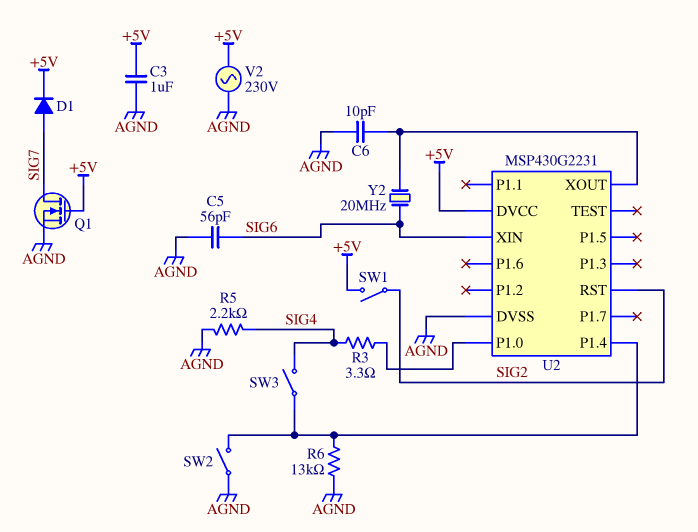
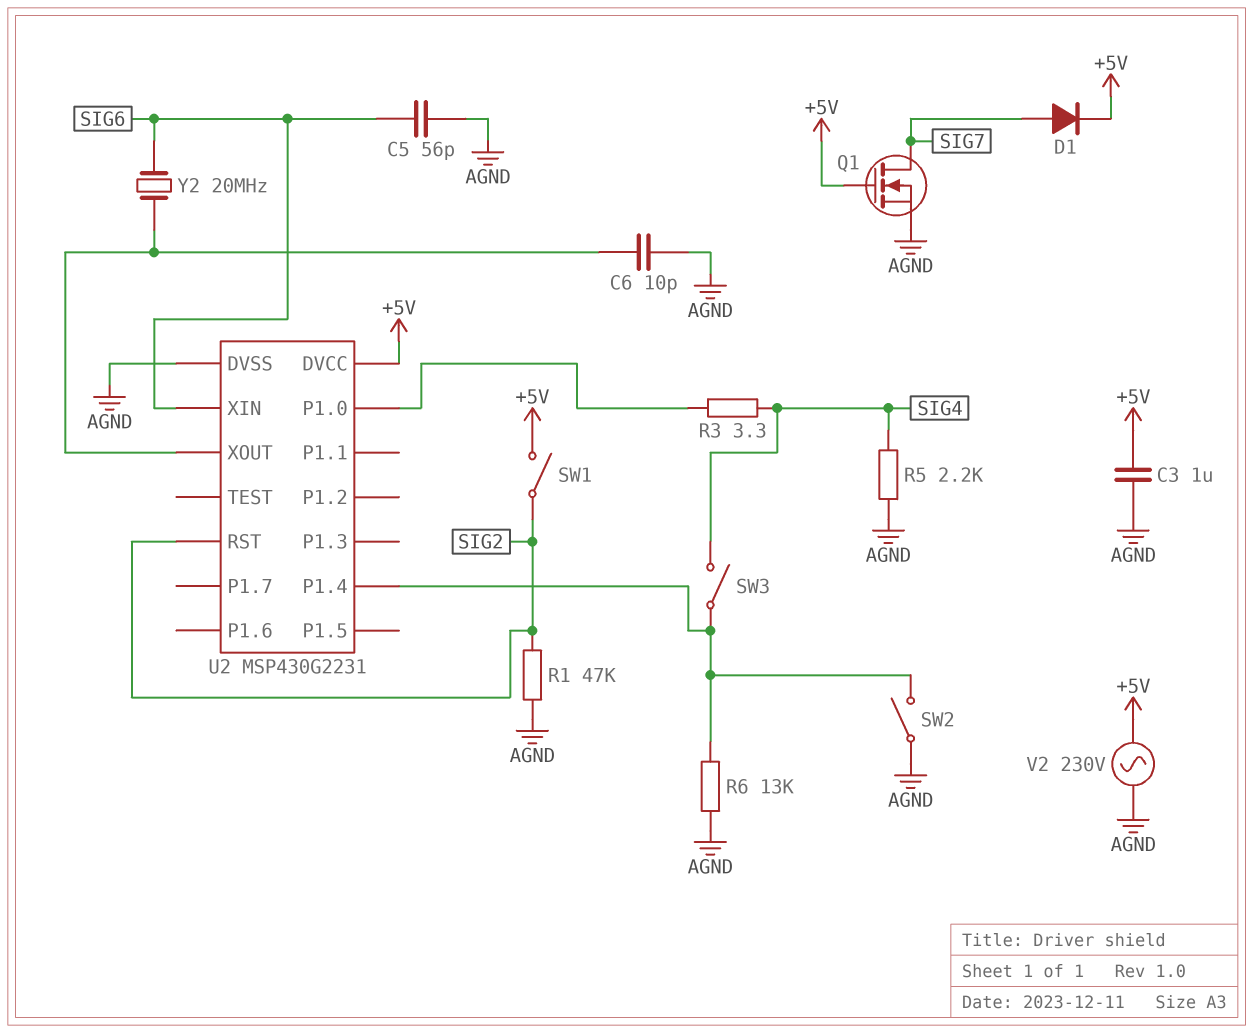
R1: none -> 47k (AGND, SIG2)

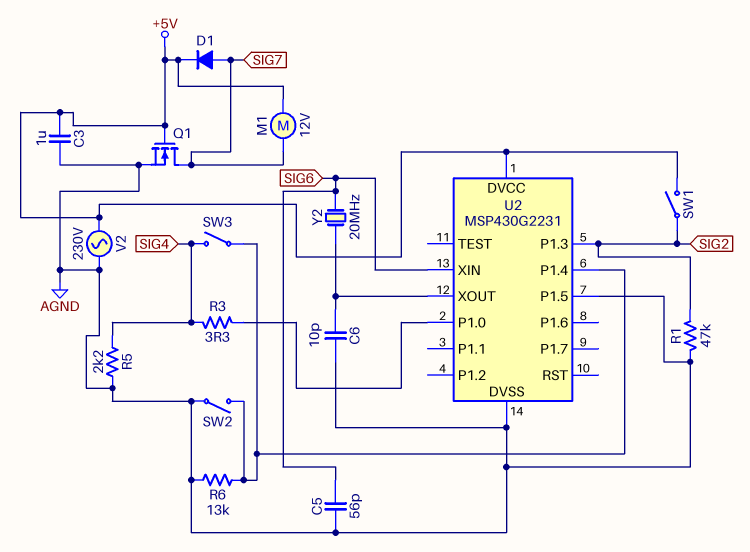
M1: none -> motor 12V (+5V, SIG7)
U2 pin P1.3: none -> SIG2
U2 pin P1.5: none -> AGND
U2 pin RST: SIG2 -> none

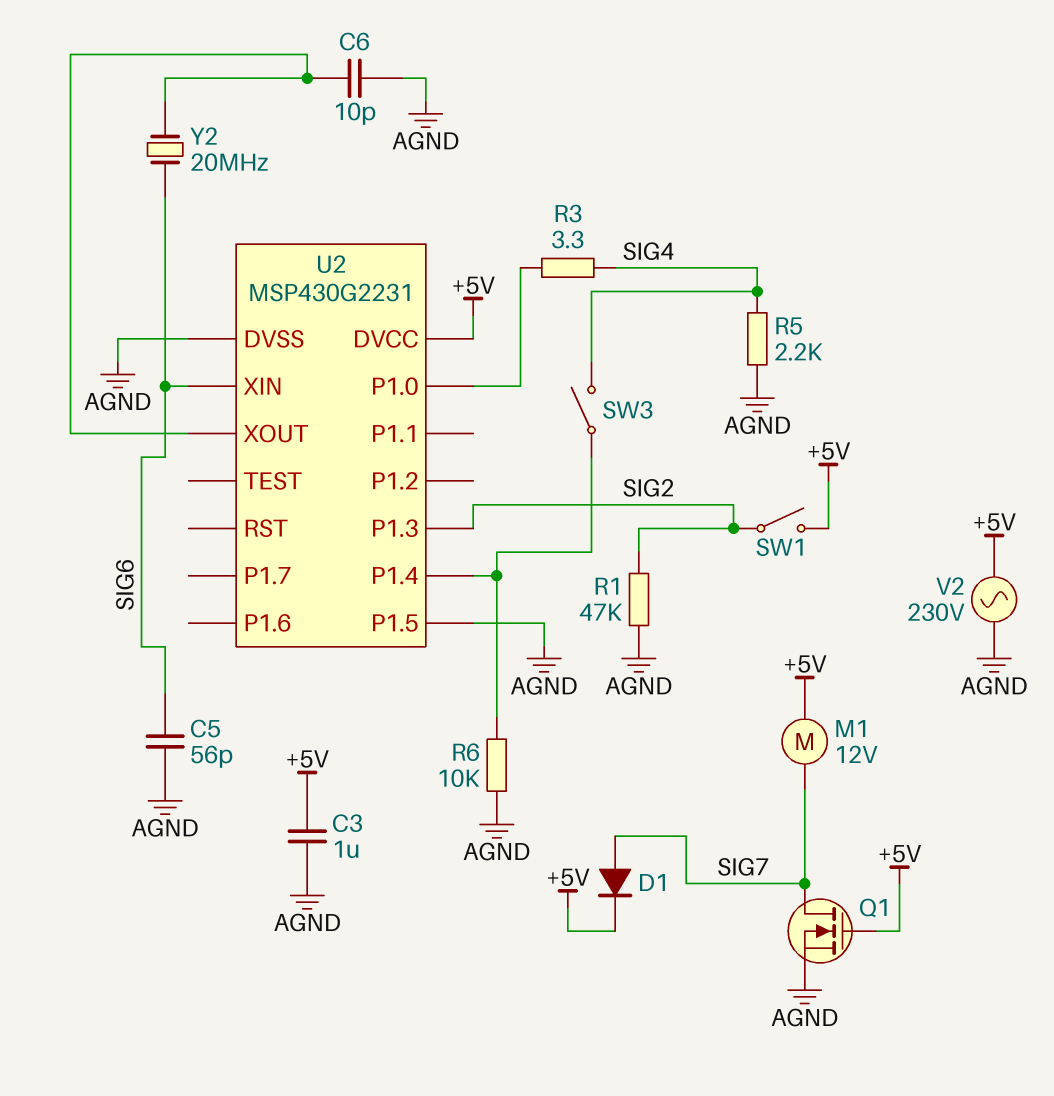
R6: 13k (AGND, U2/P1.4) -> 10k (AGND, U2/P1.4)
SW2: switch (AGND, U2/P1.4) -> none

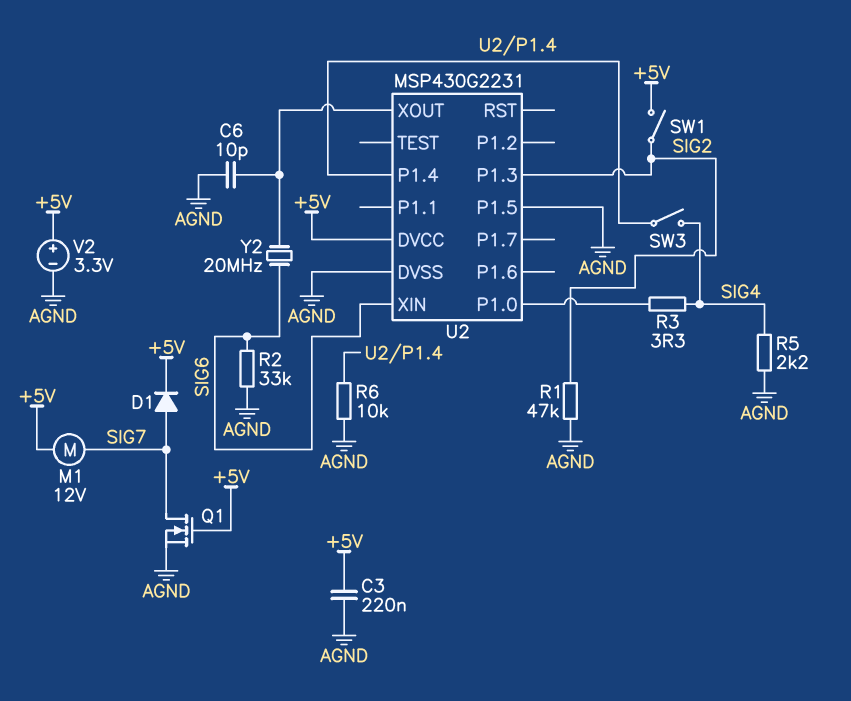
C3: 1uF (+5V, AGND) -> 220nF (+5V, AGND)
C5: 56pF (AGND, SIG6) -> none
R2: none -> 33k (AGND, SIG6)
V2: AC 230V (+5V, AGND) -> 3.3V (plus +5V, minus AGND)

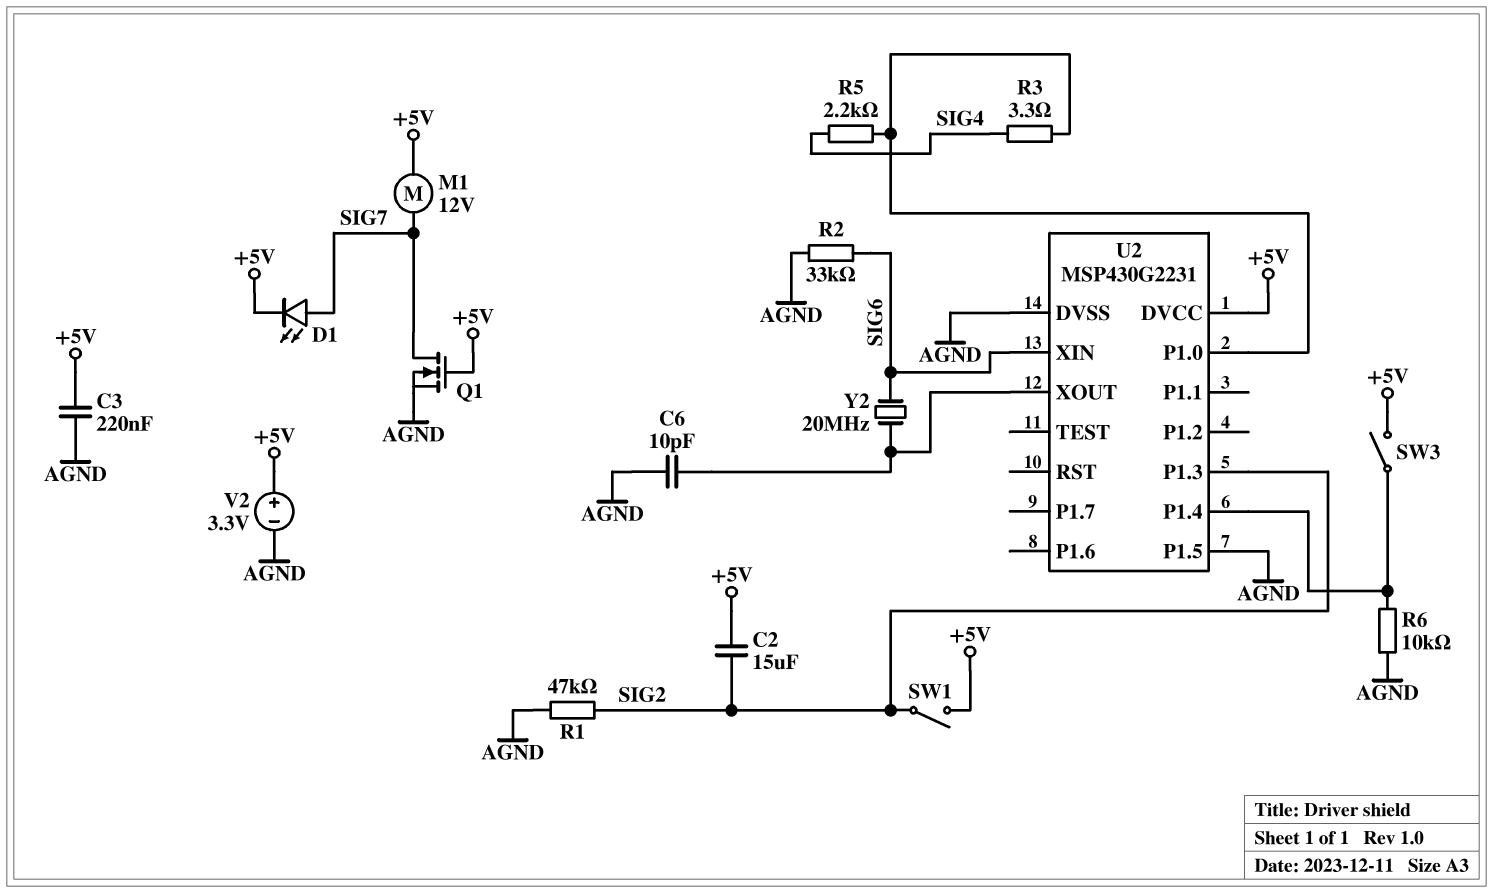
C2: none -> 15uF (+5V, SIG2)
D1: diode (A SIG7, K +5V) -> LED (A SIG7, K +5V)
R5: 2.2k (AGND, SIG4) -> 2.2k (SIG4, U2/P1.0)
SW3: switch (SIG4, U2/P1.4) -> switch (+5V, U2/P1.4)

